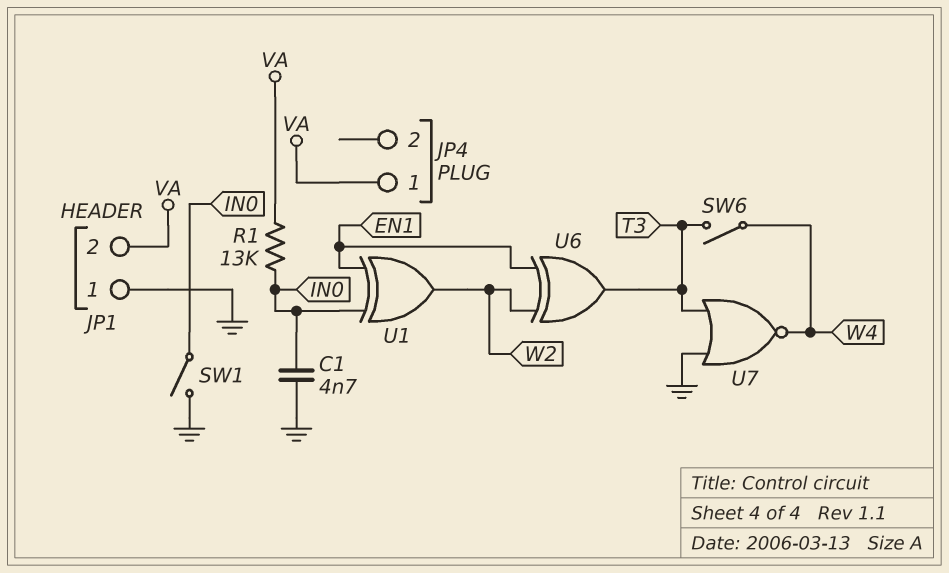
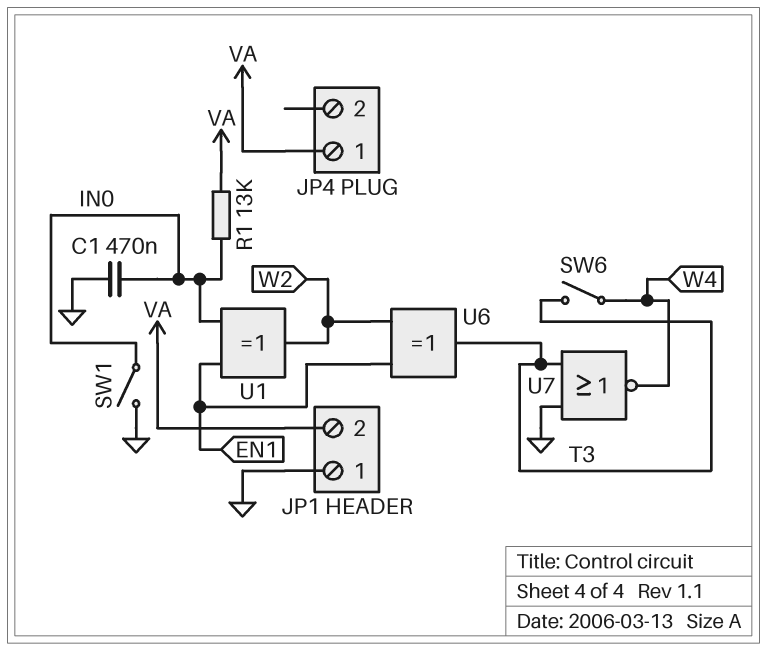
C1: 4.7nF (GND, IN0) -> 470nF (GND, IN0)

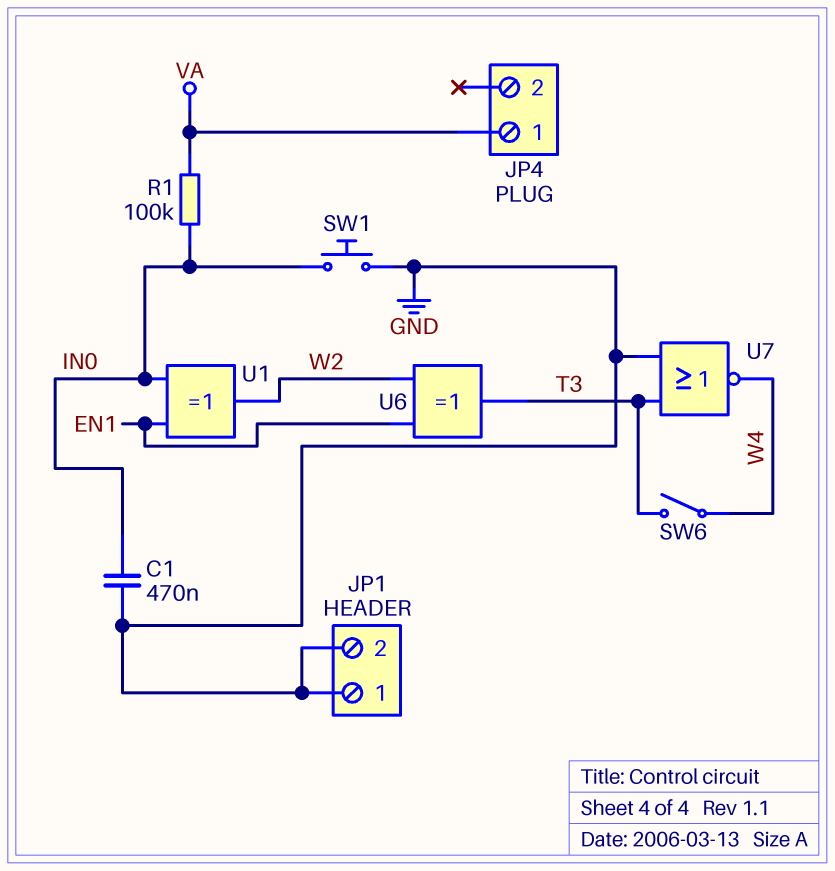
JP1 pin 2: VA -> GND
R1: 13k (IN0, VA) -> 100k (IN0, VA)
SW1: switch (GND, IN0) -> button (GND, IN0)

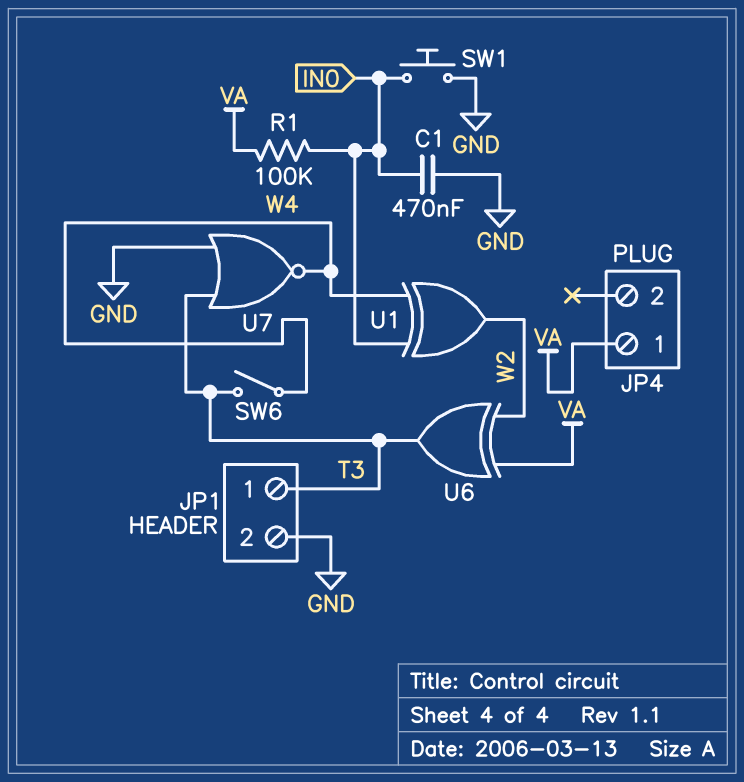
JP1 pin 1: GND -> T3
U1: XOR (in EN1, in IN0, out W2) -> XOR (in IN0, in W4, out W2)
U6: XOR (in EN1, in W2, out T3) -> XOR (in VA, in W2, out T3)

